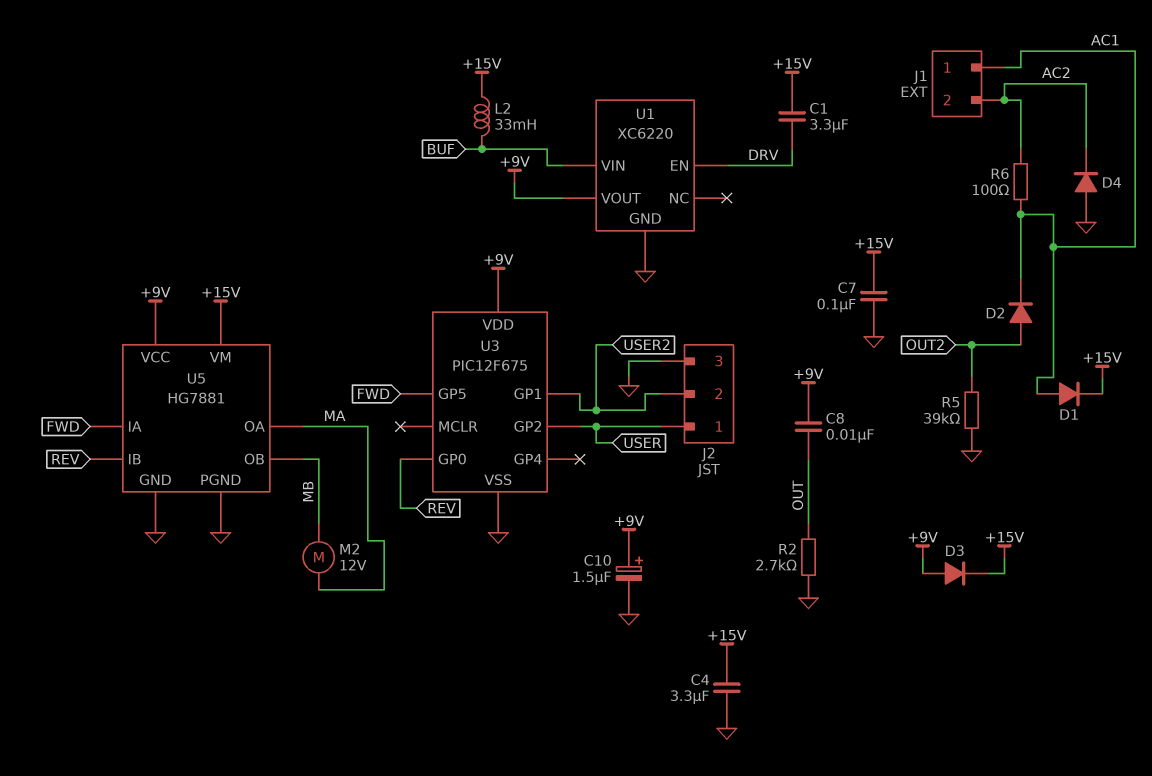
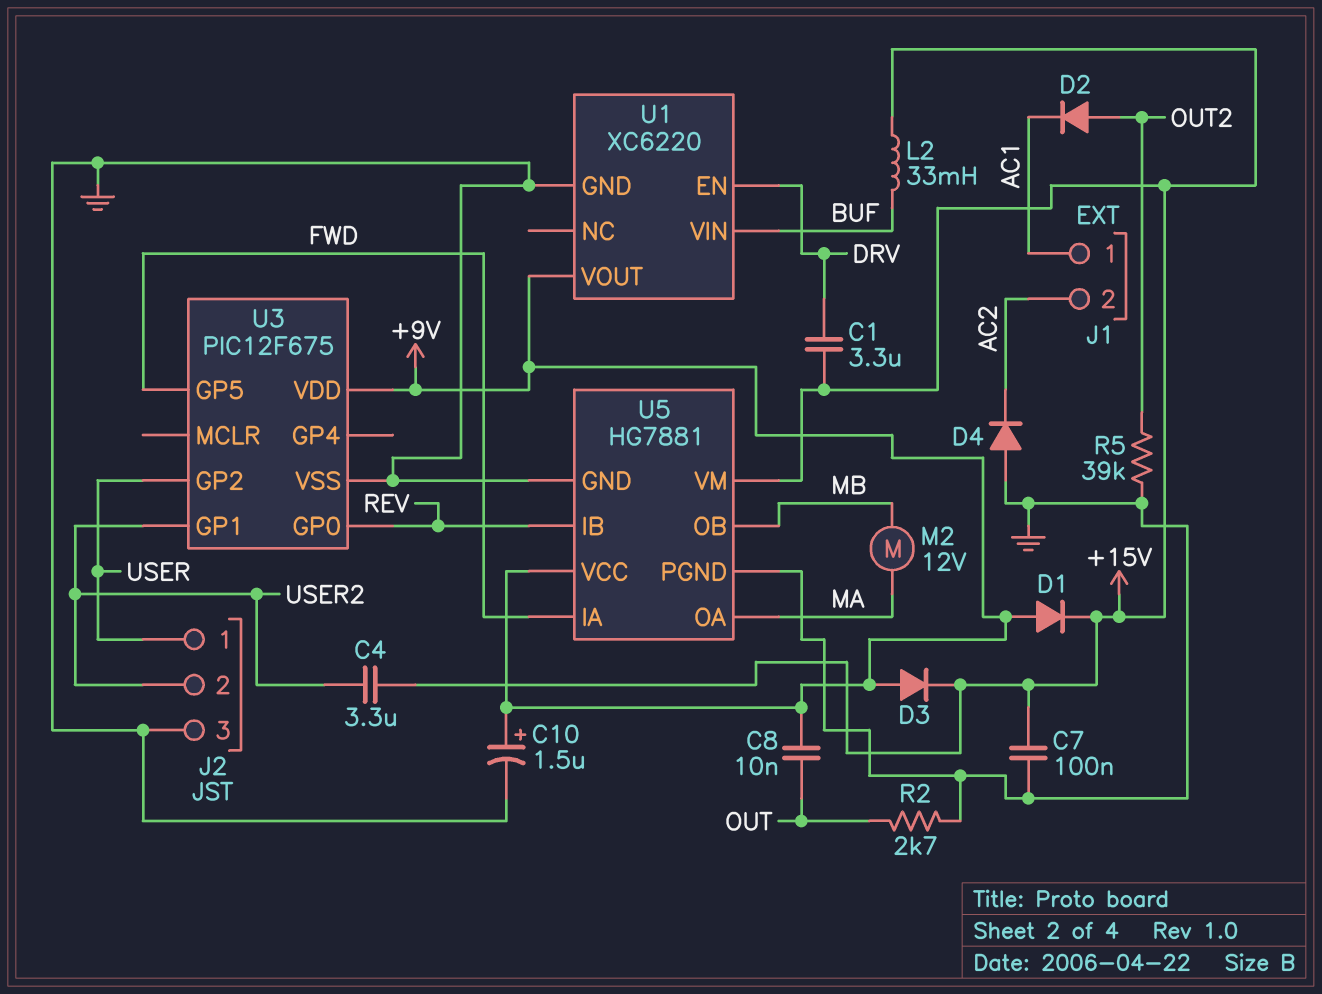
C4: 3.3uF (+15V, GND) -> 3.3uF (+15V, USER2)
D1: diode (A AC1, K +15V) -> diode (A +9V, K +15V)
R6: 100 (AC1, AC2) -> none

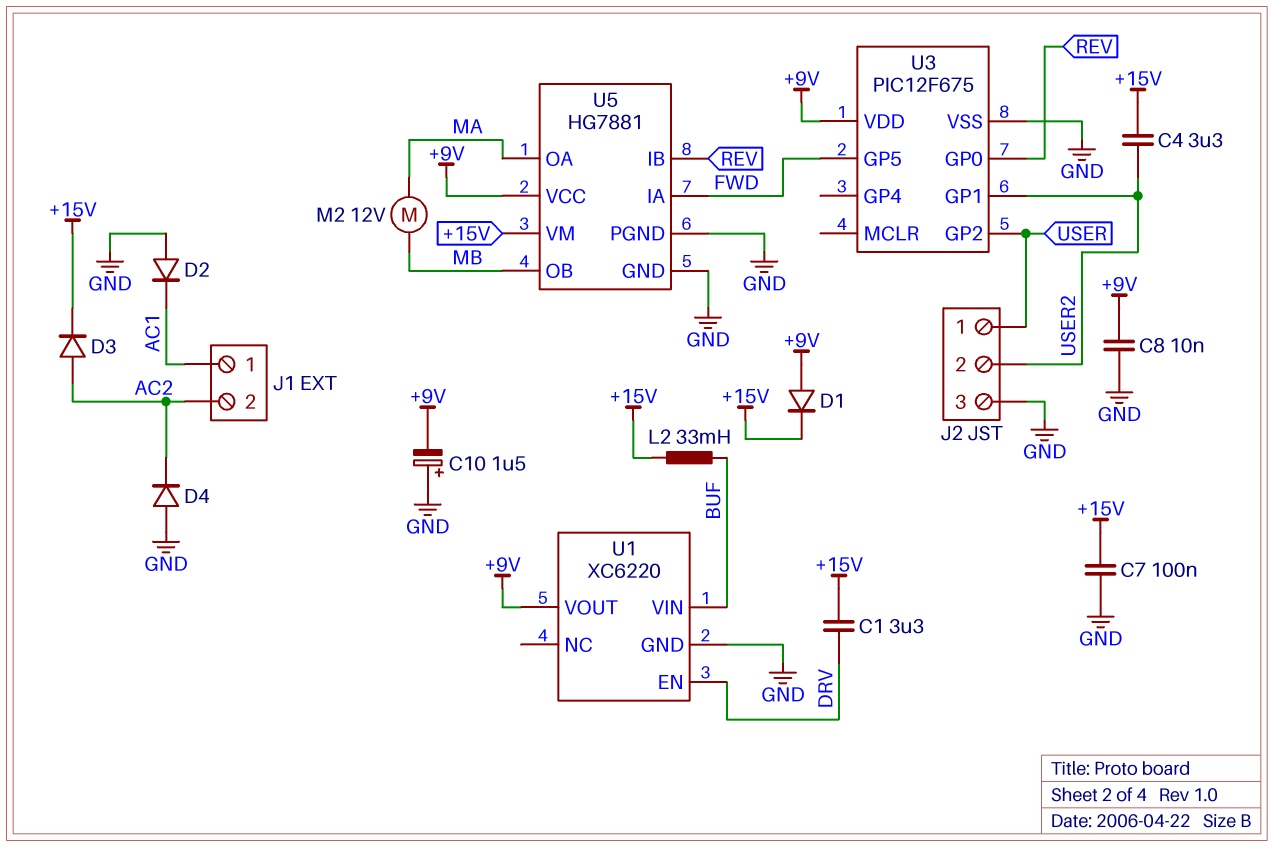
C8: 10nF (+9V, OUT) -> 10nF (+9V, GND)
C10: 1.5uF (plus +9V, minus GND) -> 1.5uF (plus GND, minus +9V)
D2: diode (A OUT2, K AC1) -> diode (A GND, K AC1)
D3: diode (A +9V, K +15V) -> diode (A AC2, K +15V)
R2: 2.7k (GND, OUT) -> none
R5: 39k (GND, OUT2) -> none

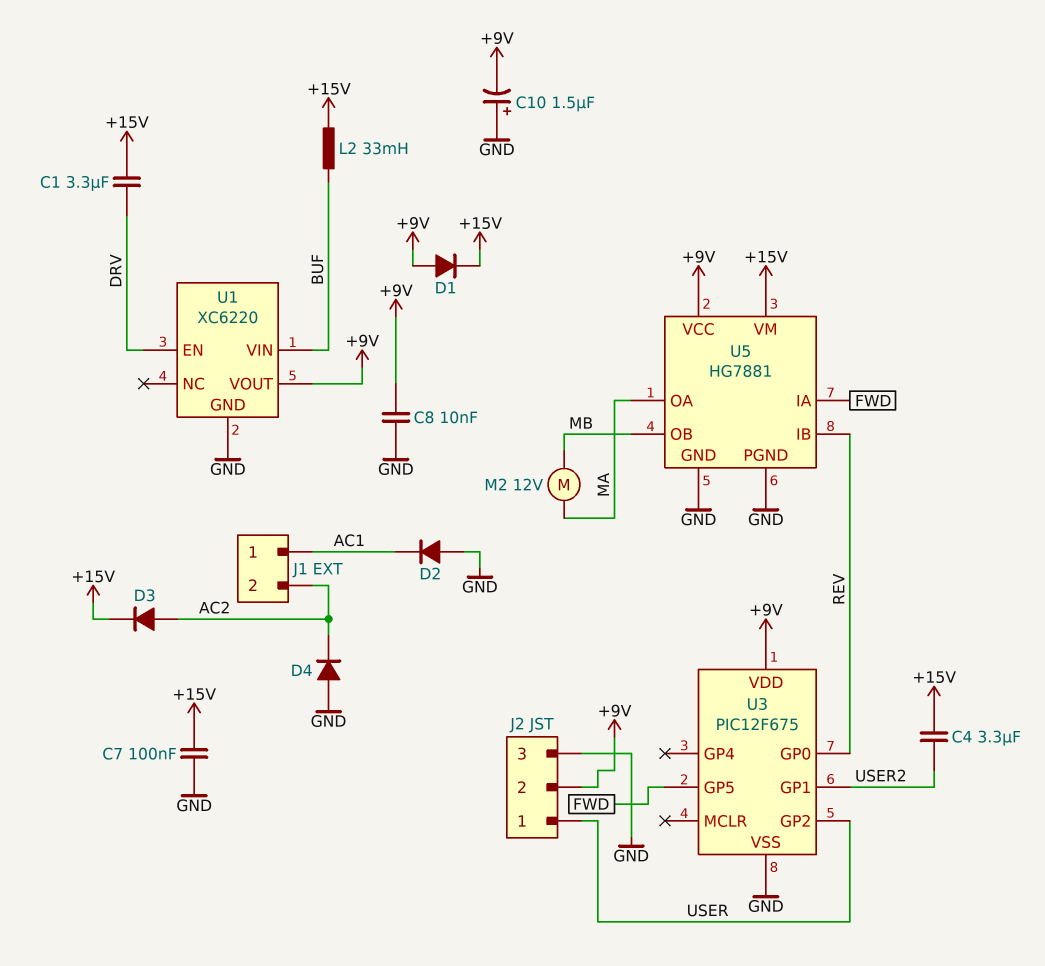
J2 pin 2: USER2 -> +9V

